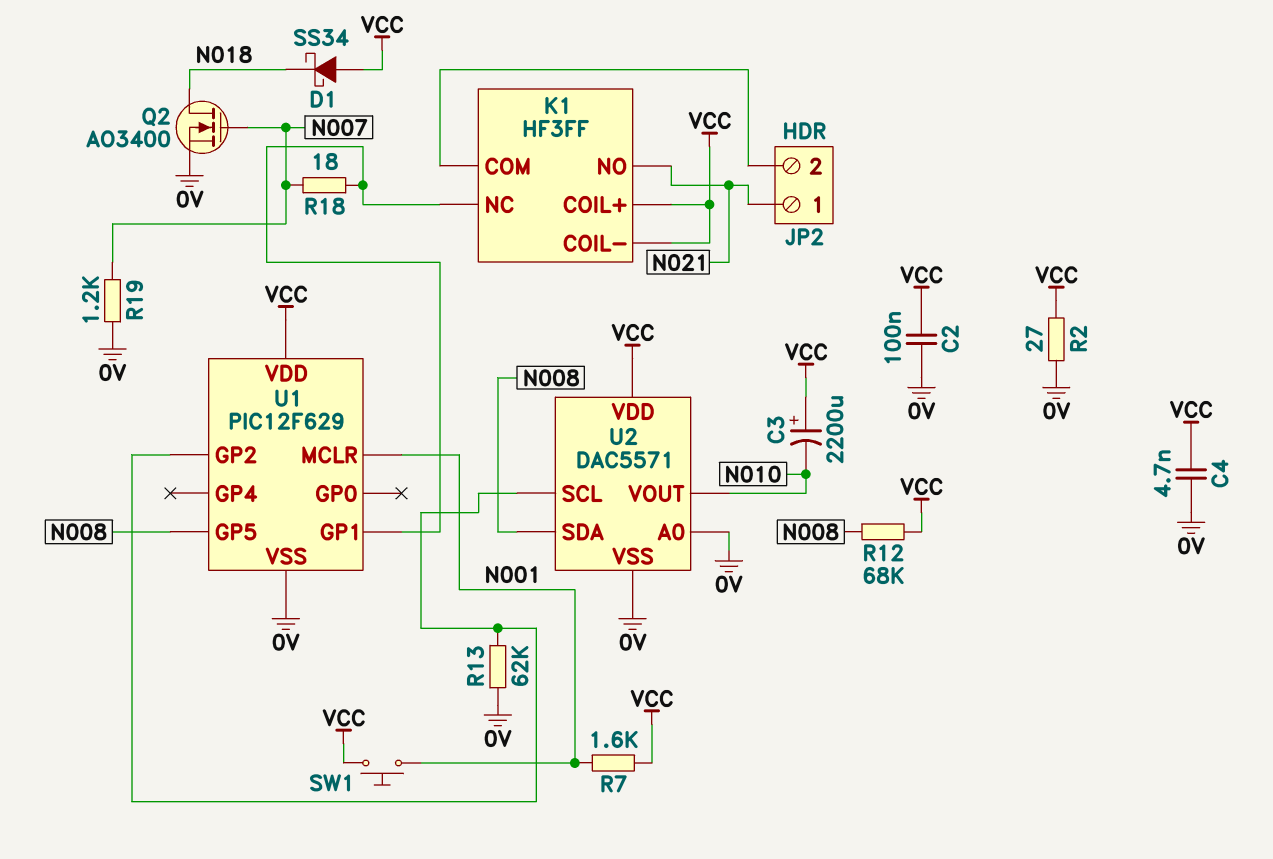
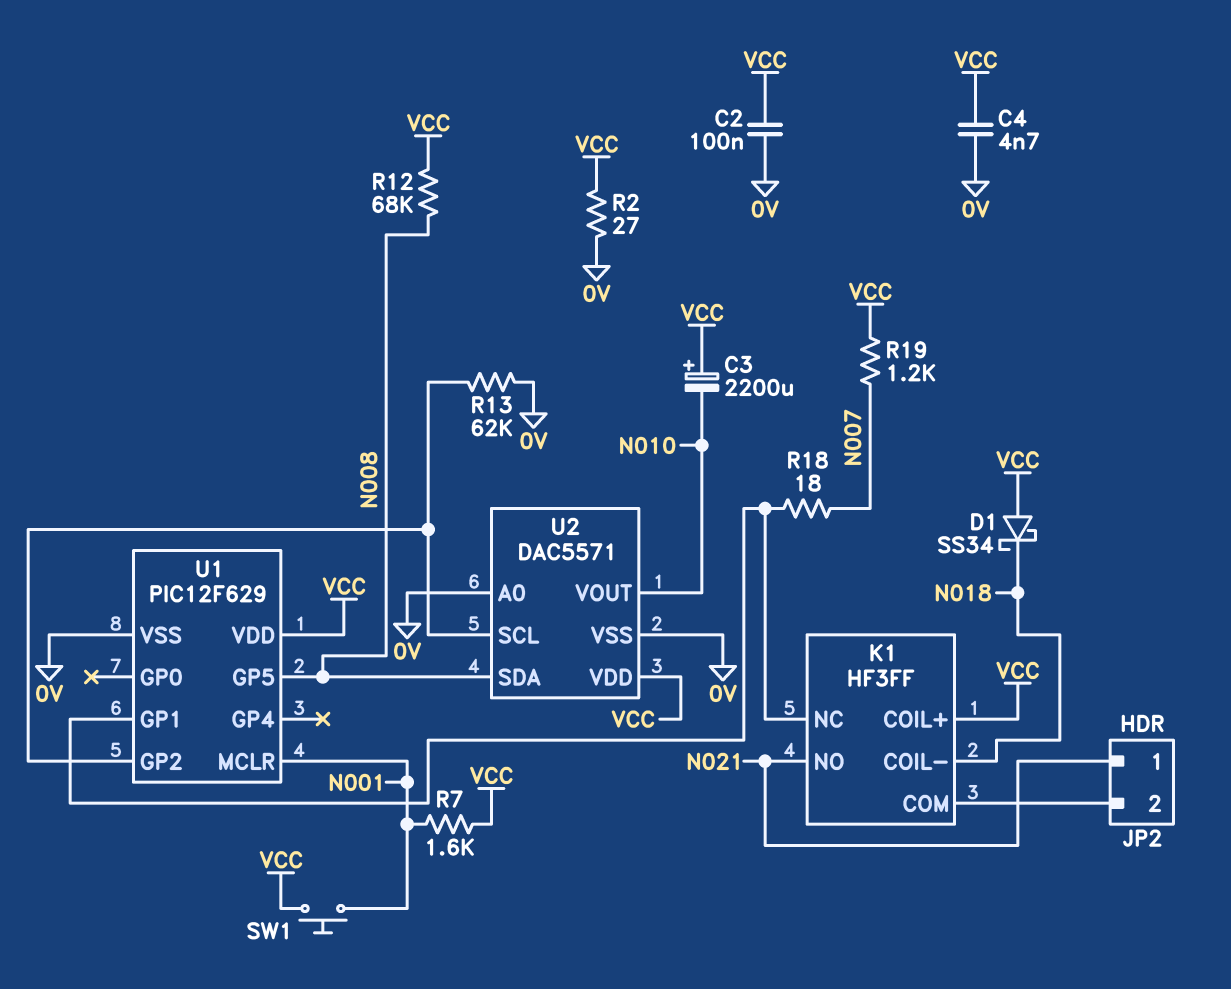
K1 pin COIL-: VCC -> N018
Q2: NMOS AO3400 (G N007, D N018, S 0V) -> none
R19: 1.2k (0V, N007) -> 1.2k (N007, VCC)

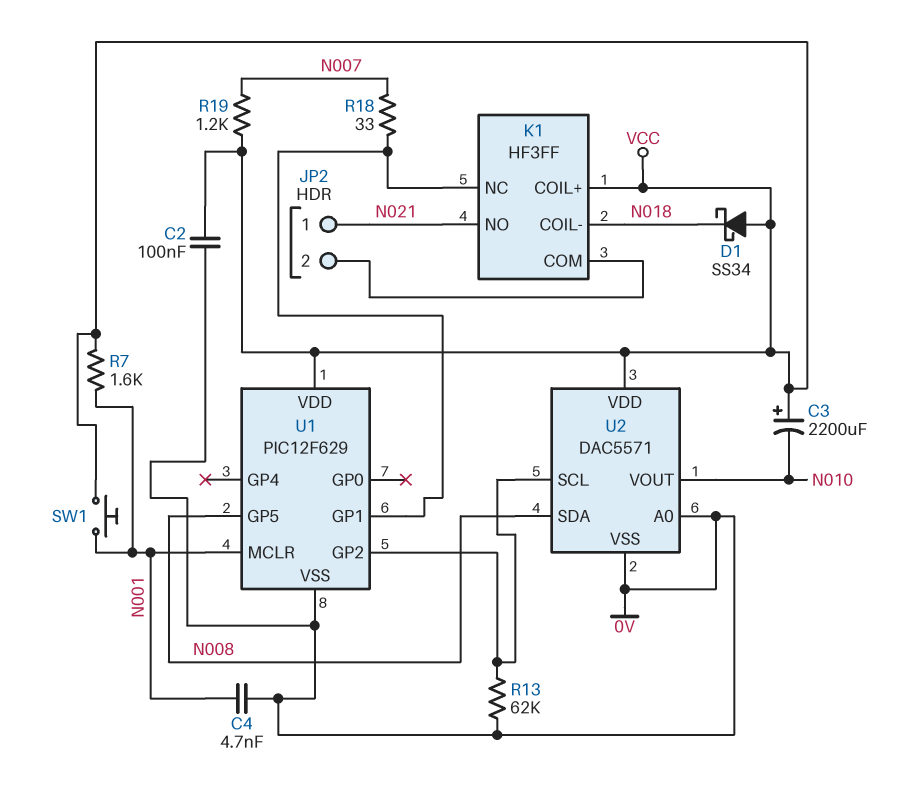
C4: 4.7nF (0V, VCC) -> 4.7nF (0V, N001)
R2: 27 (0V, VCC) -> none
R12: 68k (N008, VCC) -> none
R18: 18 (K1/NC, N007) -> 33 (K1/NC, N007)

